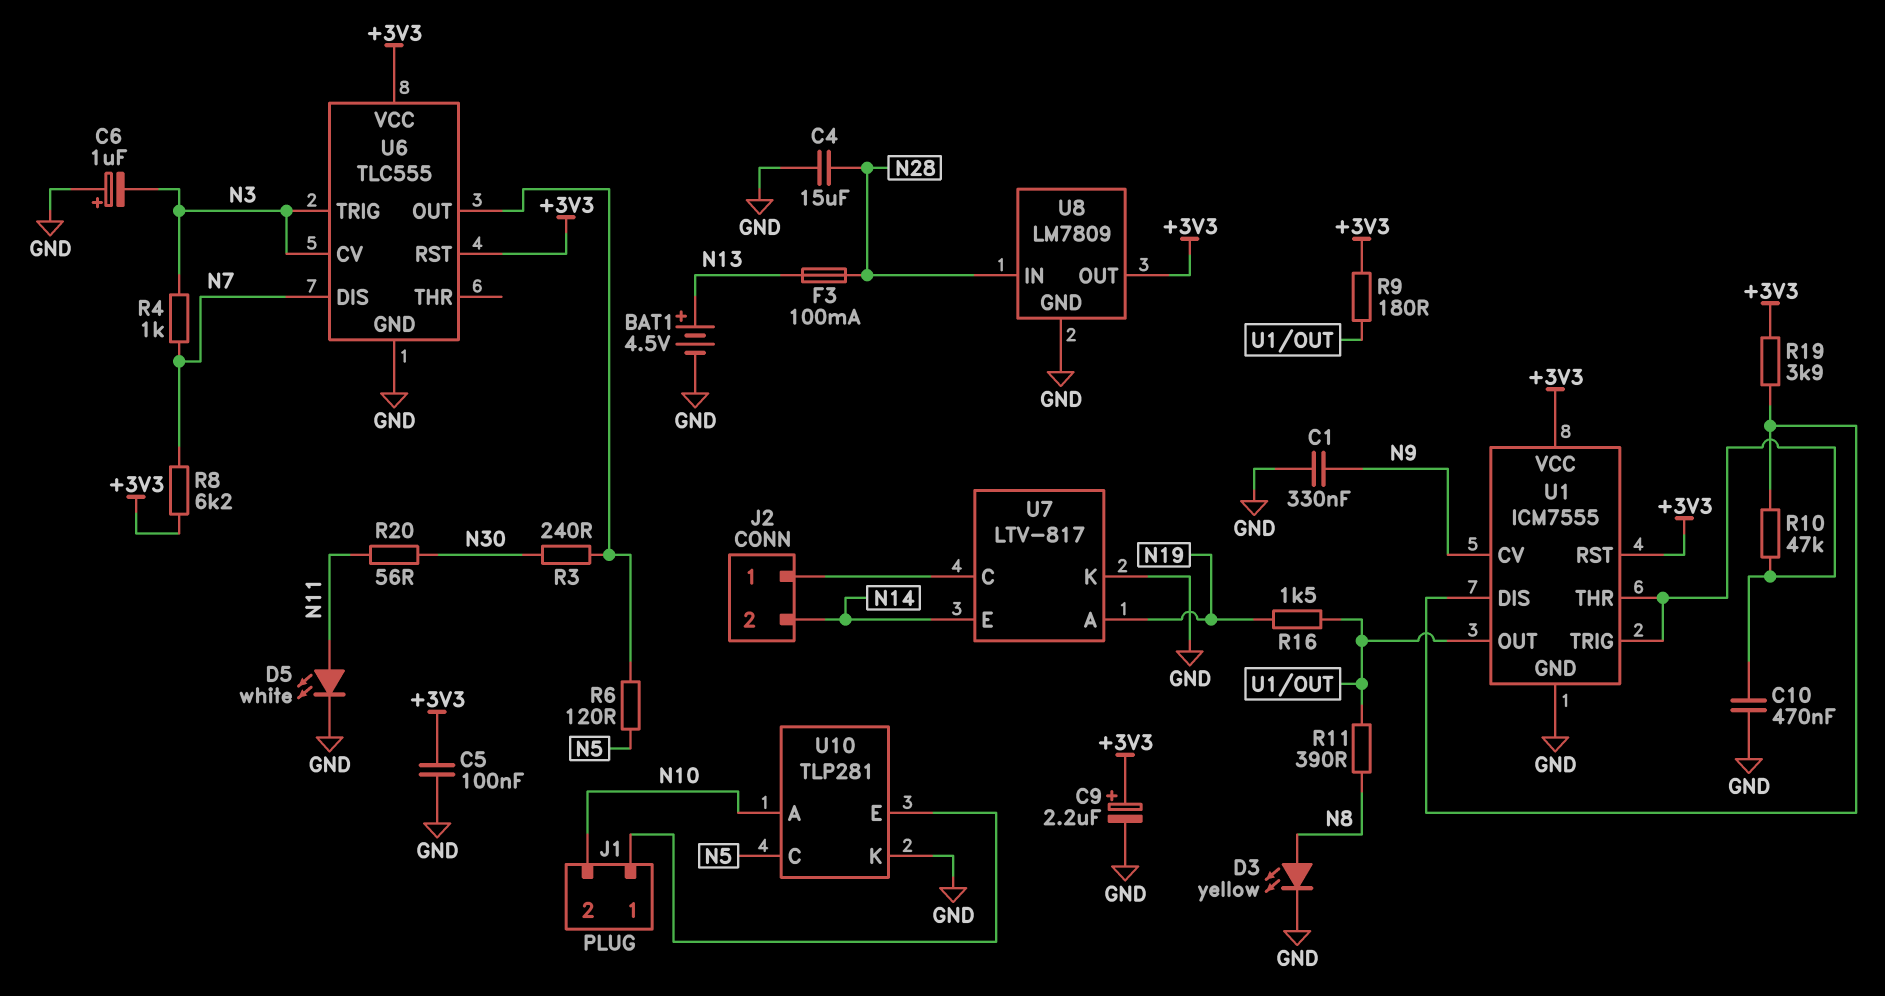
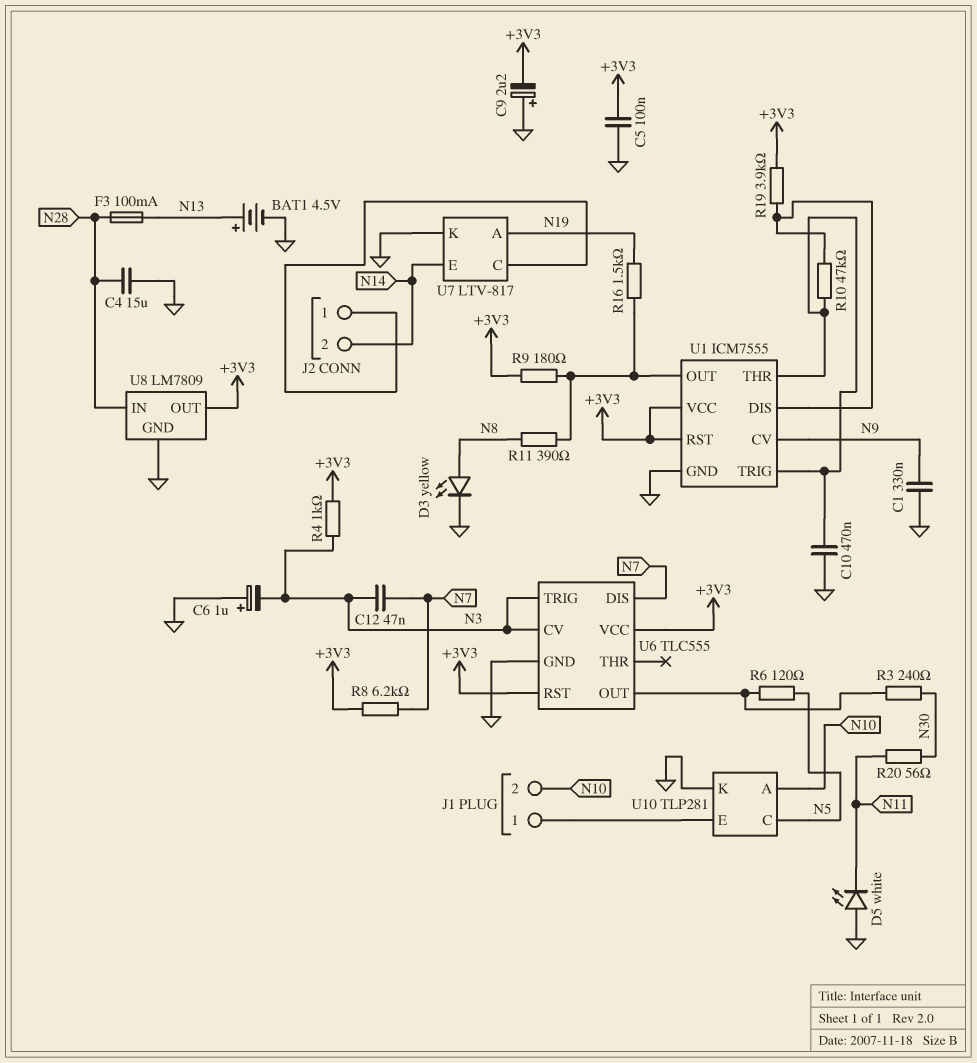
C9: 2.2uF (plus +3V3, minus GND) -> 2.2uF (plus GND, minus +3V3)
C12: none -> 47nF (N3, N7)
D5: LED white (A N11, K GND) -> LED white (A GND, K N11)
R4: 1k (N3, N7) -> 1k (+3V3, N3)

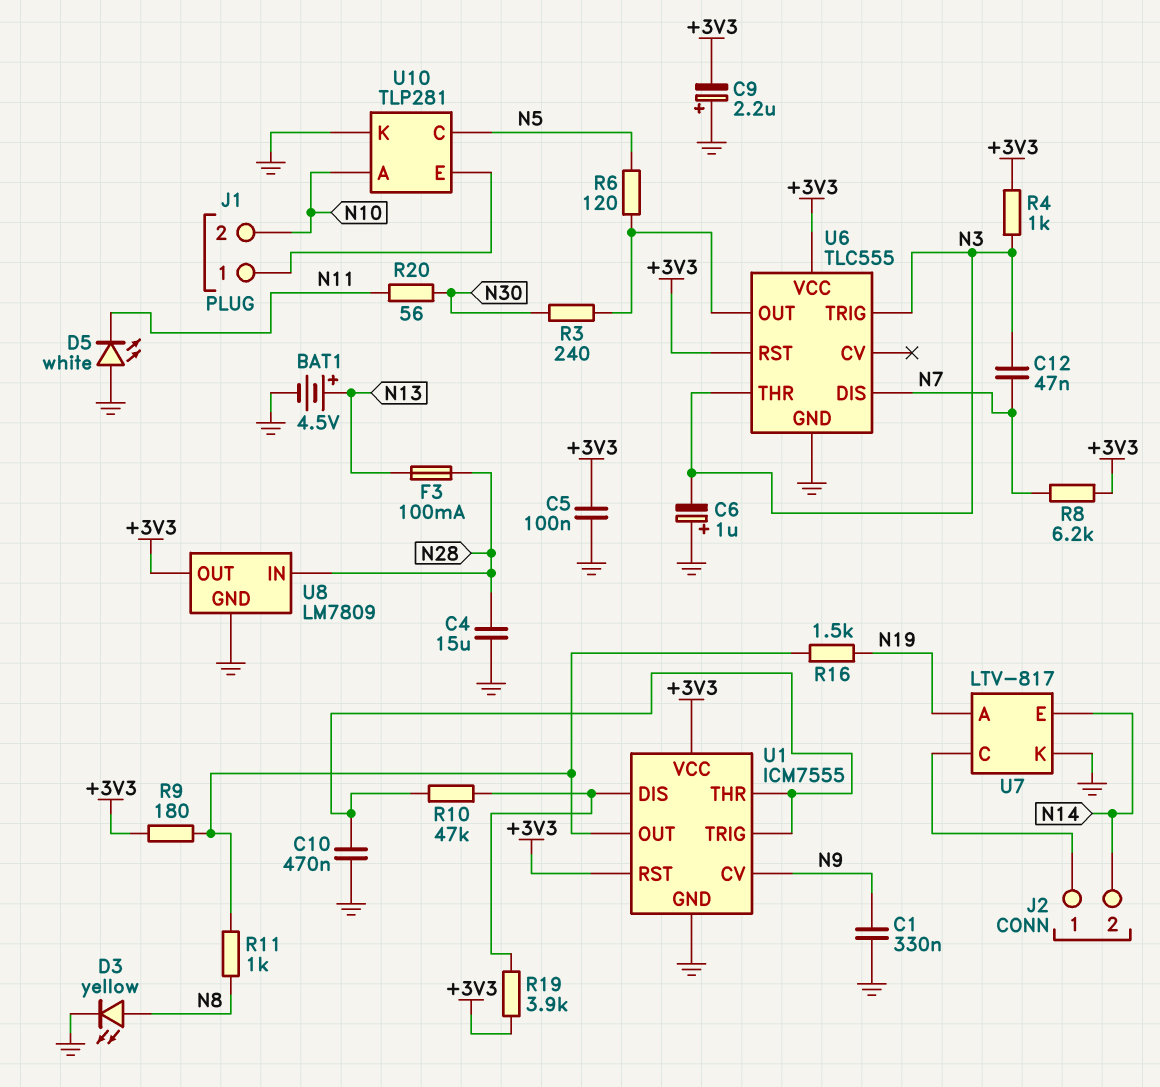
R11: 390 (N8, U1/OUT) -> 1k (N8, U1/OUT)
U6 pin CV: N3 -> none
U6 pin THR: none -> N3

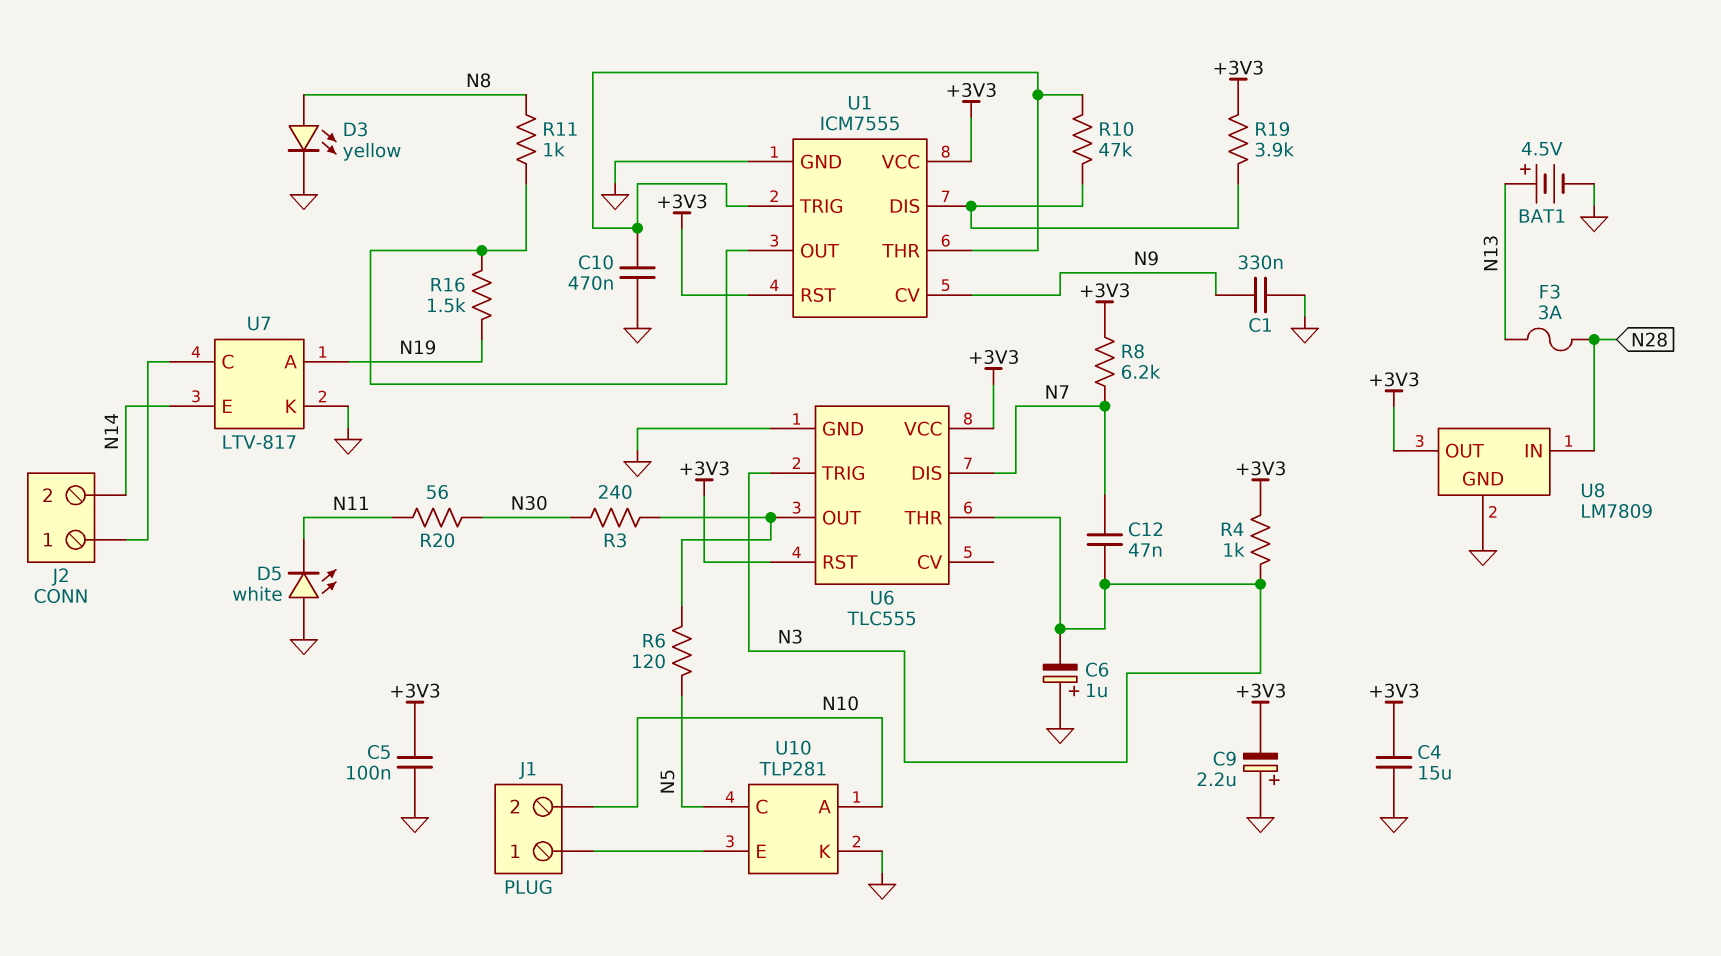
C4: 15uF (GND, N28) -> 15uF (+3V3, GND)
F3: 100mA (N13, N28) -> 3A (N13, N28)
R9: 180 (+3V3, U1/OUT) -> none

